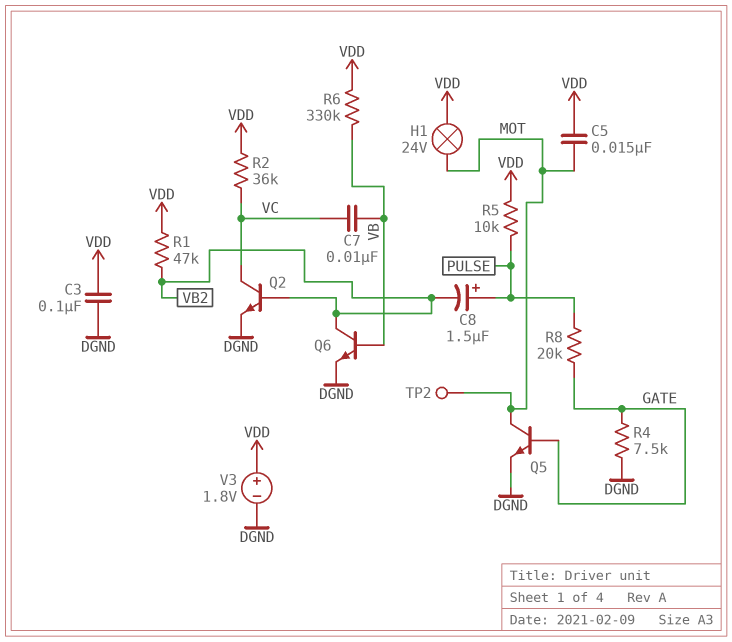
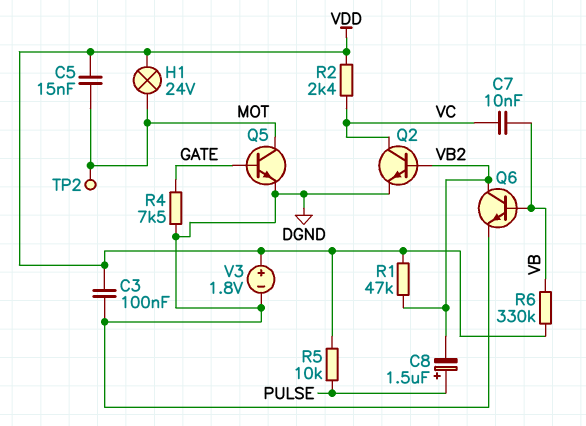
R2: 36k (VC, VDD) -> 2.4k (VC, VDD)
R8: 20k (GATE, PULSE) -> none

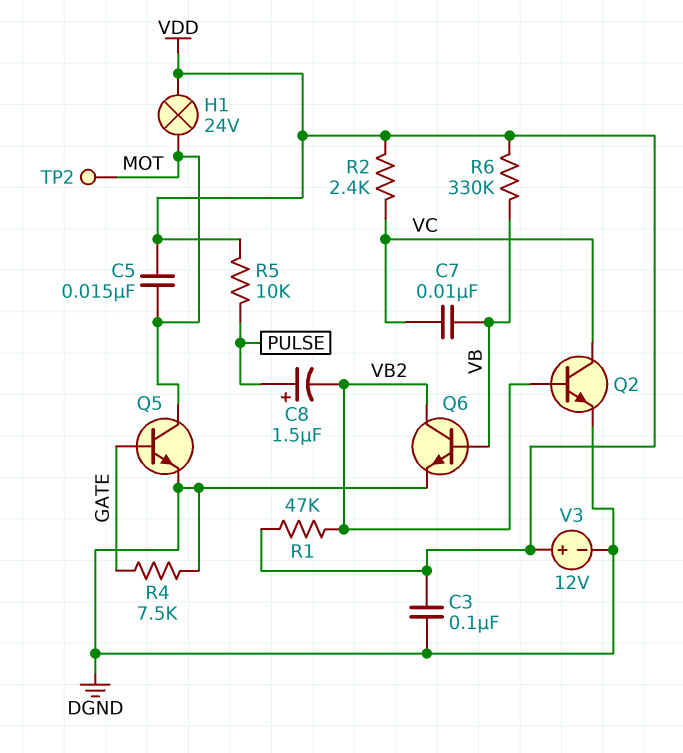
V3: 1.8V (plus VDD, minus DGND) -> 12V (plus VDD, minus DGND)

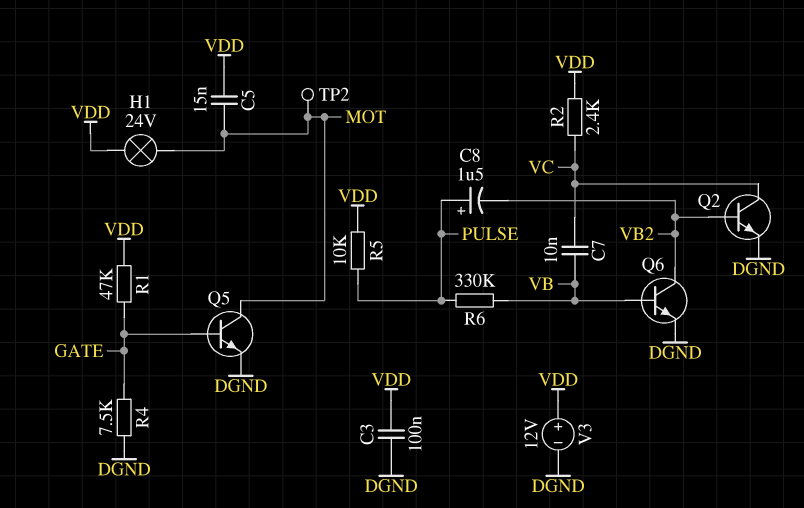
R1: 47k (VB2, VDD) -> 47k (GATE, VDD)
R6: 330k (VB, VDD) -> 330k (PULSE, VB)

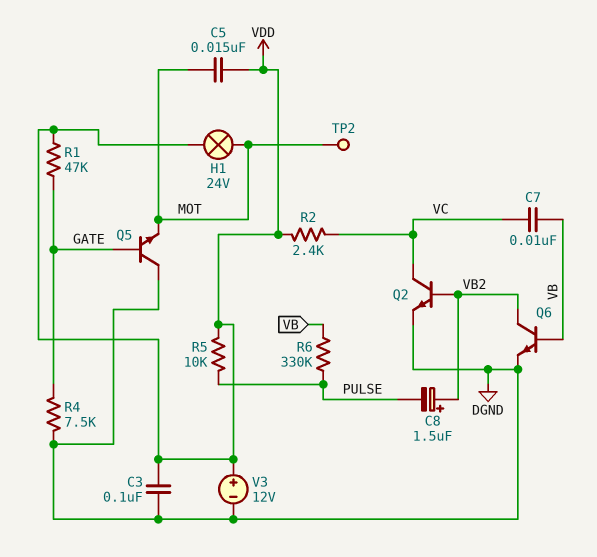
C8: 1.5uF (plus PULSE, minus VB2) -> 1.5uF (plus VB2, minus PULSE)
Q5: NPN (B GATE, C MOT, E DGND) -> NPN (B GATE, C DGND, E MOT)

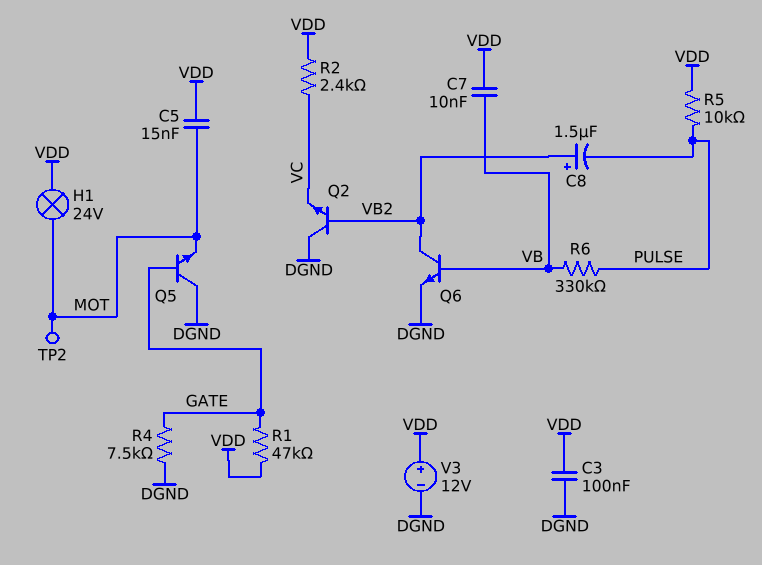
C7: 10nF (VB, VC) -> 10nF (VB, VDD)
Q2: NPN (B VB2, C VC, E DGND) -> NPN (B VB2, C DGND, E VC)

